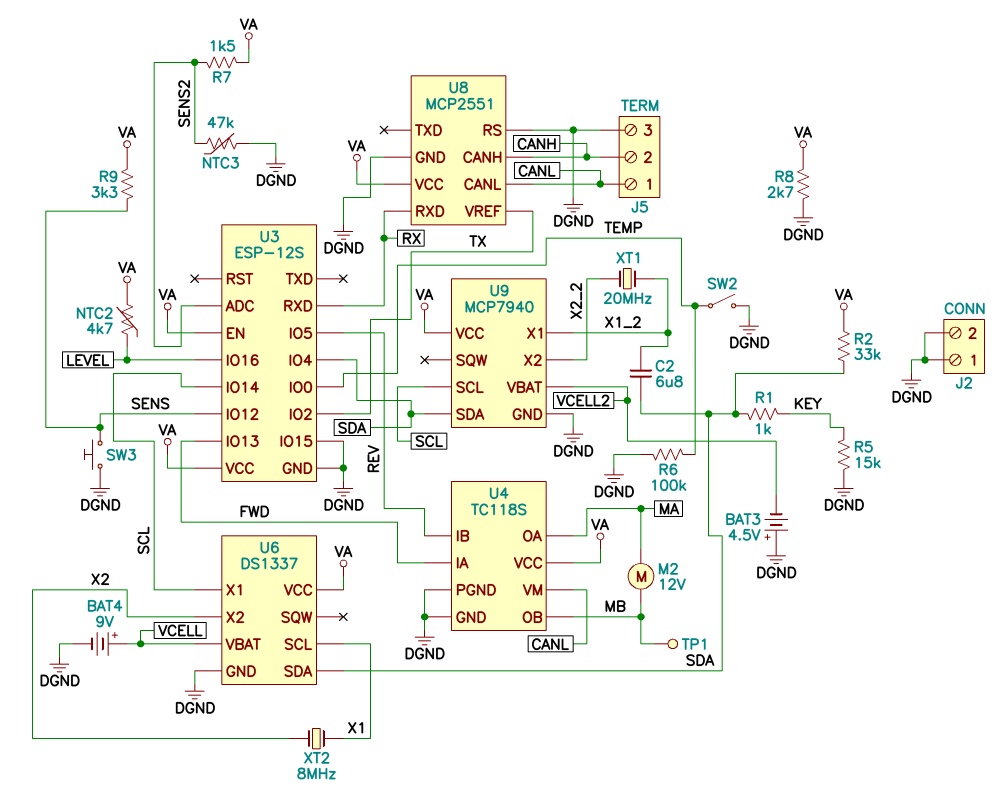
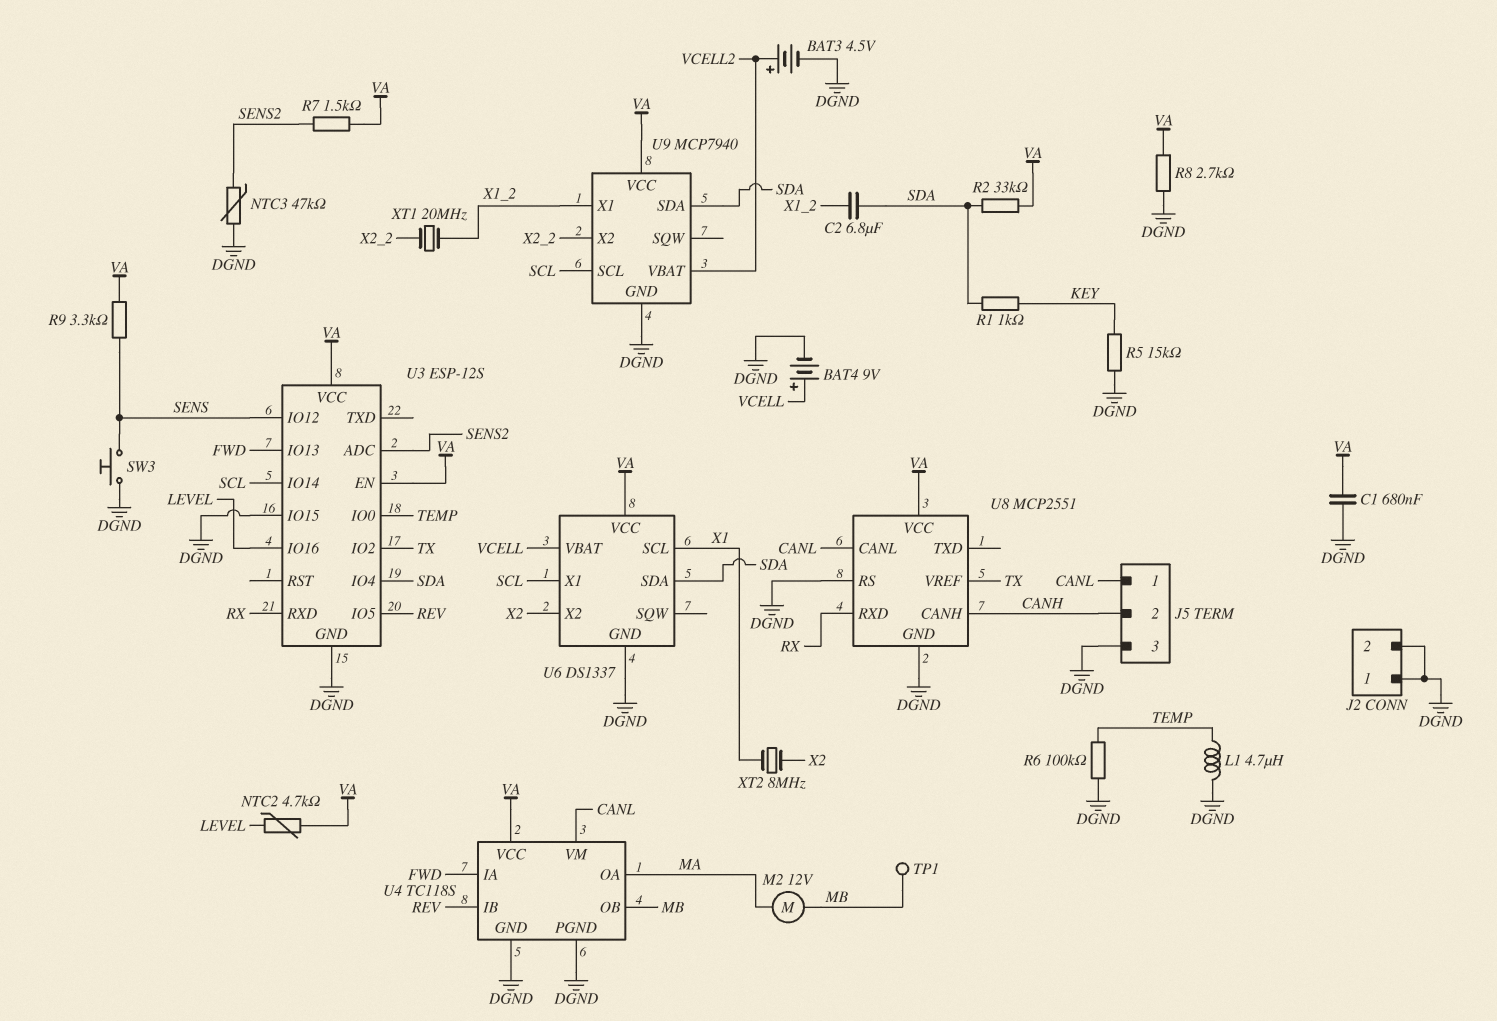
BAT3: 4.5V (plus DGND, minus VCELL2) -> 4.5V (plus VCELL2, minus DGND)
C1: none -> 680nF (DGND, VA)
L1: none -> 4.7uH (DGND, TEMP)
SW2: switch (DGND, TEMP) -> none

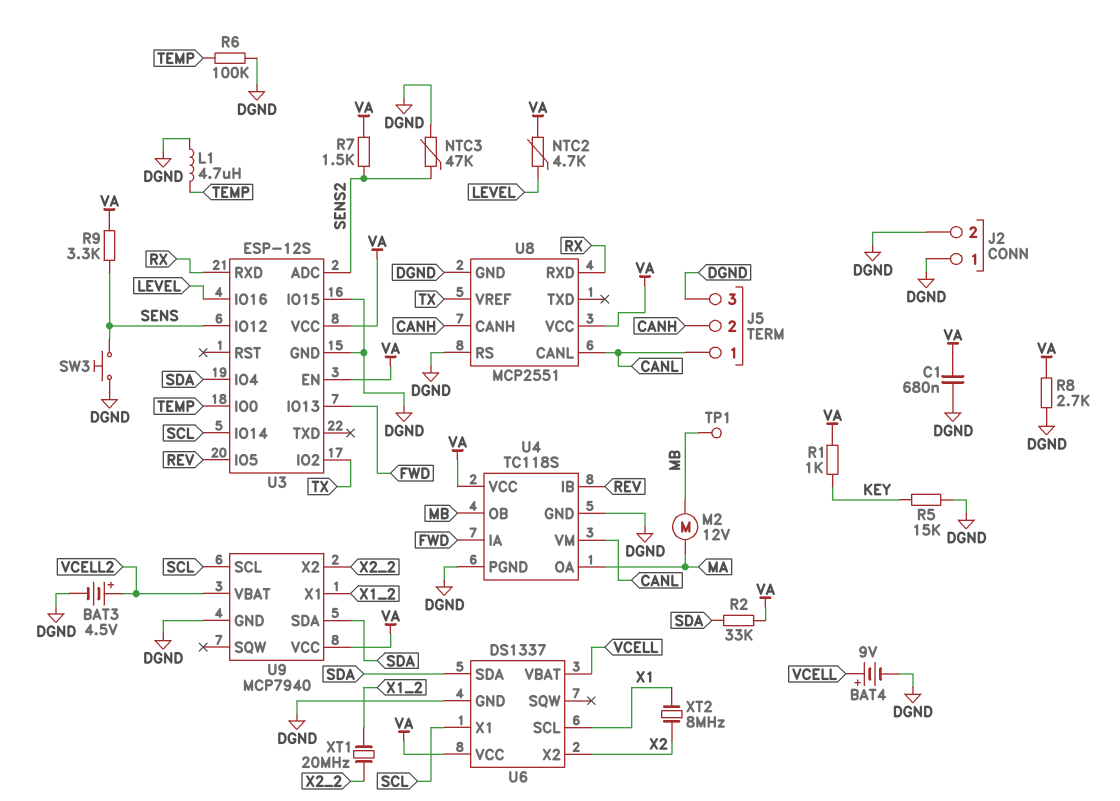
C2: 6.8uF (SDA, X1_2) -> none
R1: 1k (KEY, SDA) -> 1k (KEY, VA)

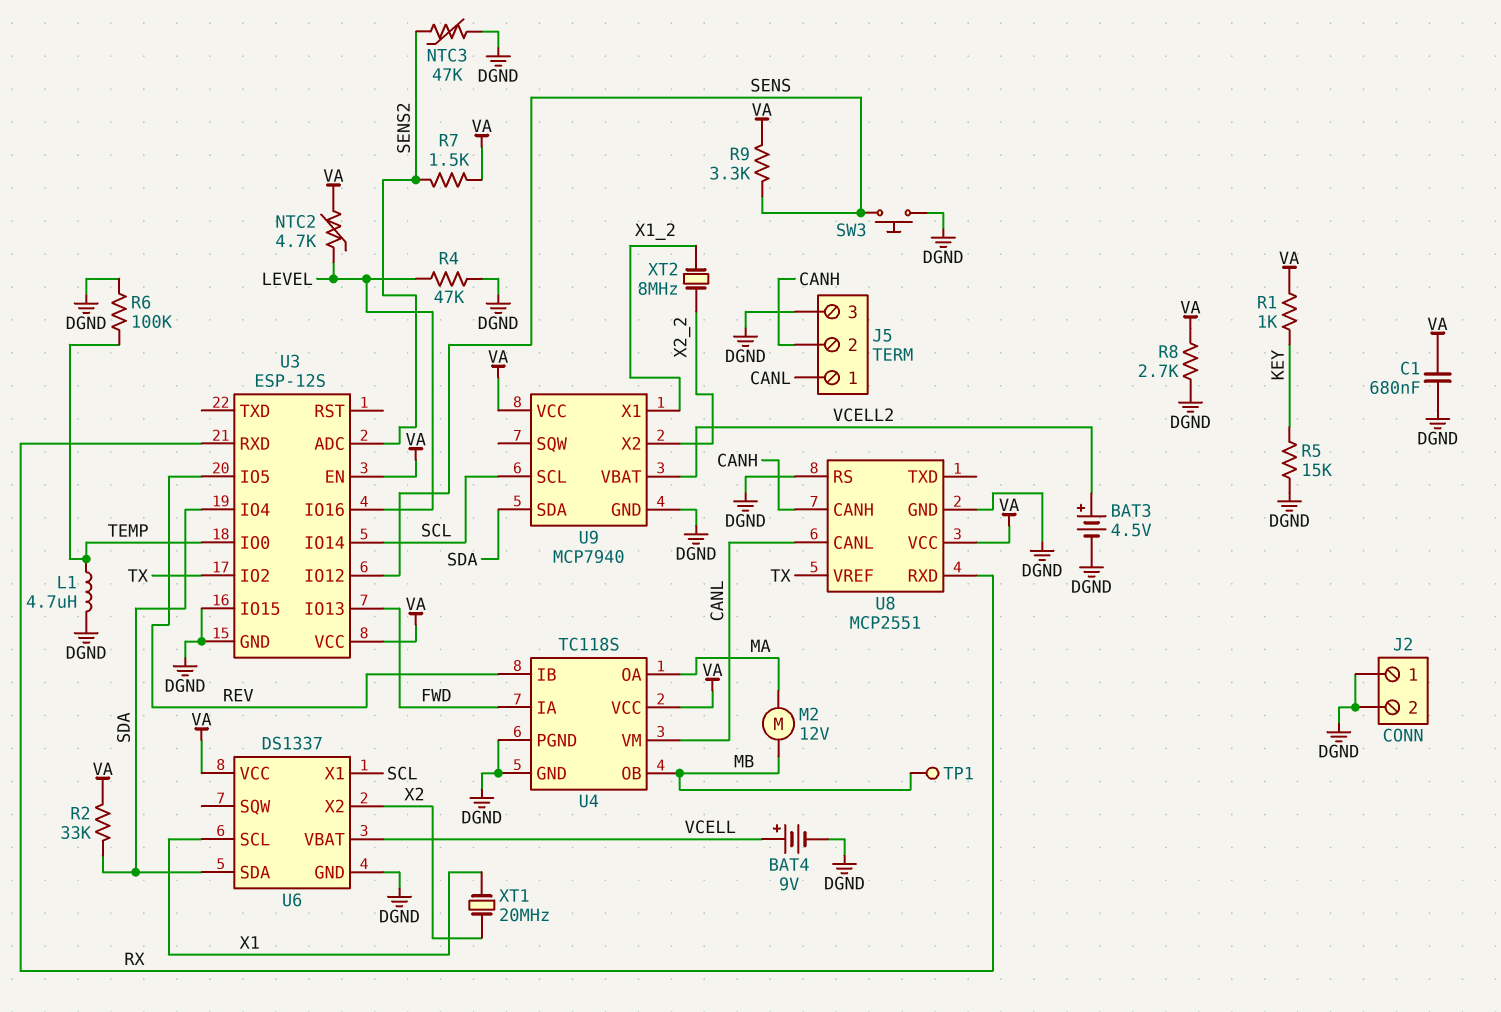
R4: none -> 47k (DGND, LEVEL)
XT1: 20MHz (X1_2, X2_2) -> 20MHz (X1, X2)
XT2: 8MHz (X1, X2) -> 8MHz (X1_2, X2_2)

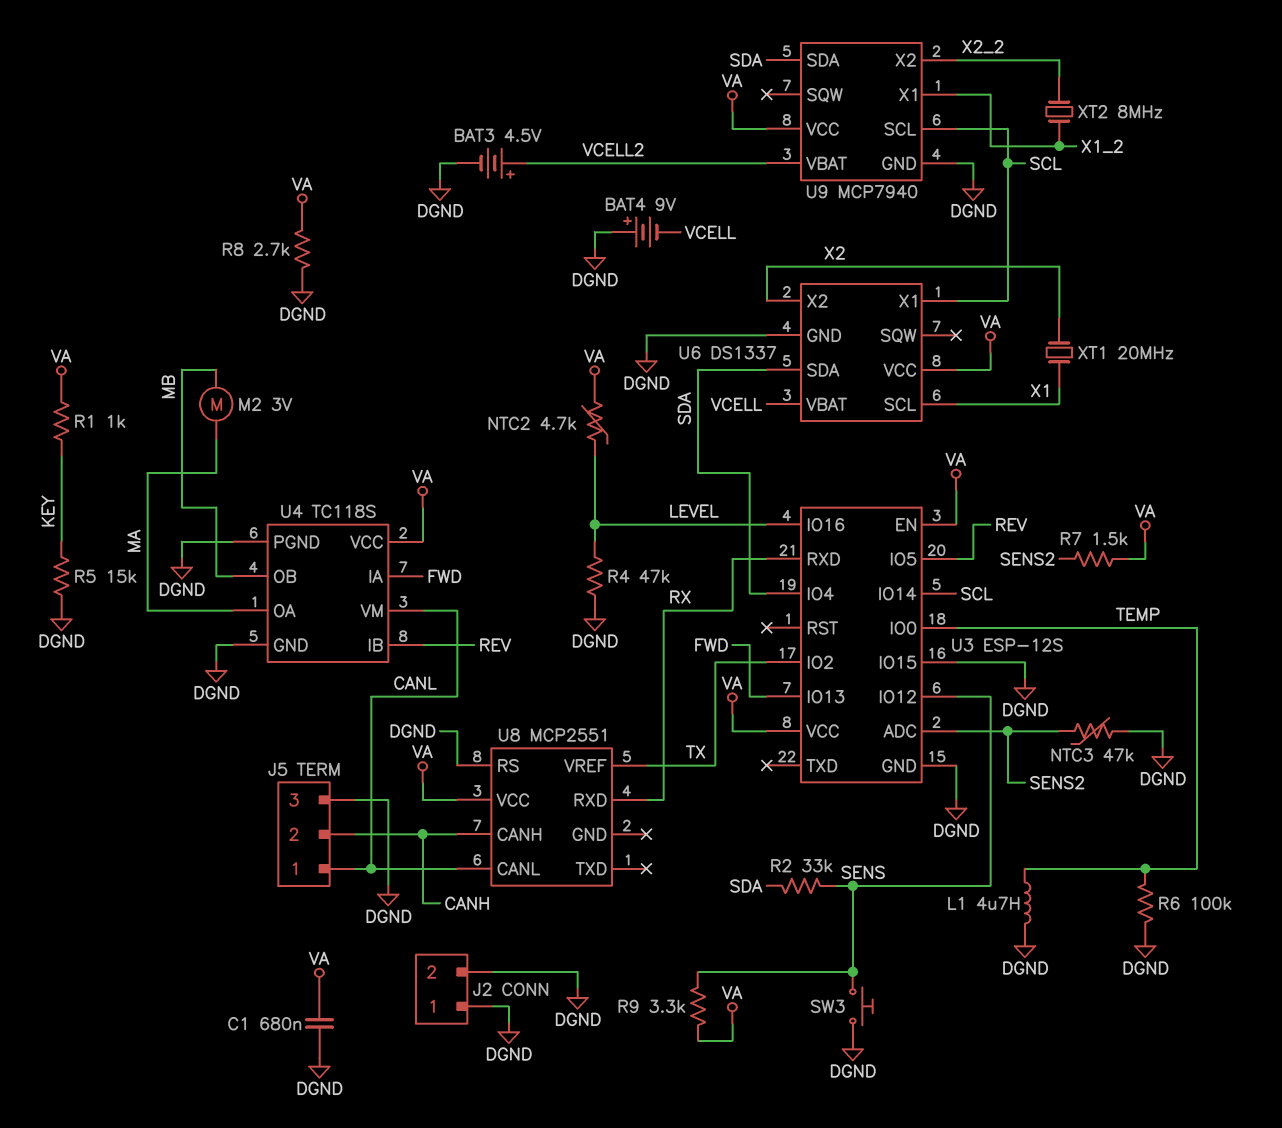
BAT4: 9V (plus VCELL, minus DGND) -> 9V (plus DGND, minus VCELL)
M2: motor 12V (MA, MB) -> motor 3V (MA, MB)
R2: 33k (SDA, VA) -> 33k (SDA, SENS)
TP1: test point (MB) -> none
U8 pin GND: DGND -> none

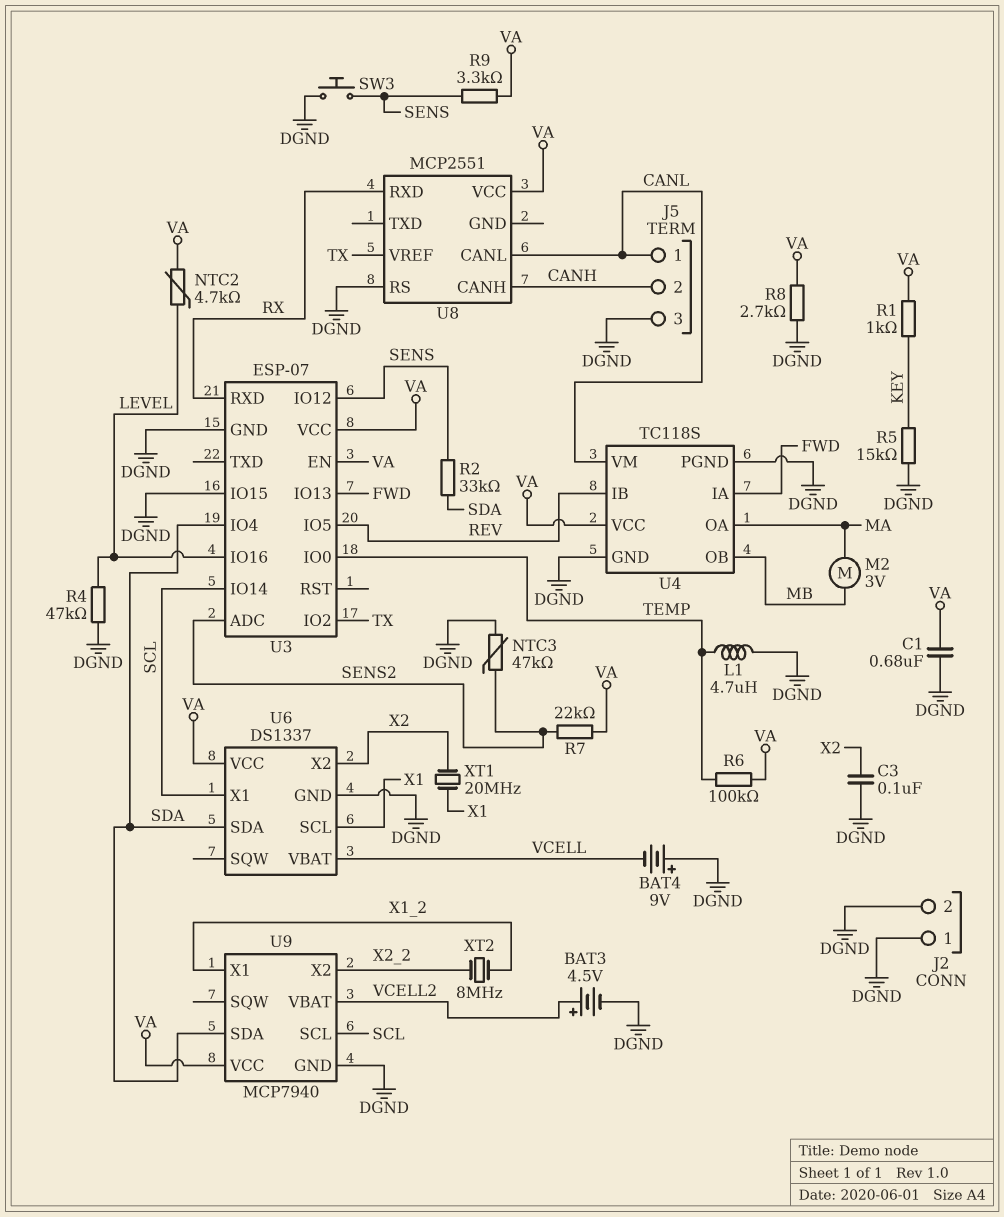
C3: none -> 100nF (DGND, X2)
R6: 100k (DGND, TEMP) -> 100k (TEMP, VA)
R7: 1.5k (SENS2, VA) -> 22k (SENS2, VA)
U3: ESP-12S -> ESP-07

